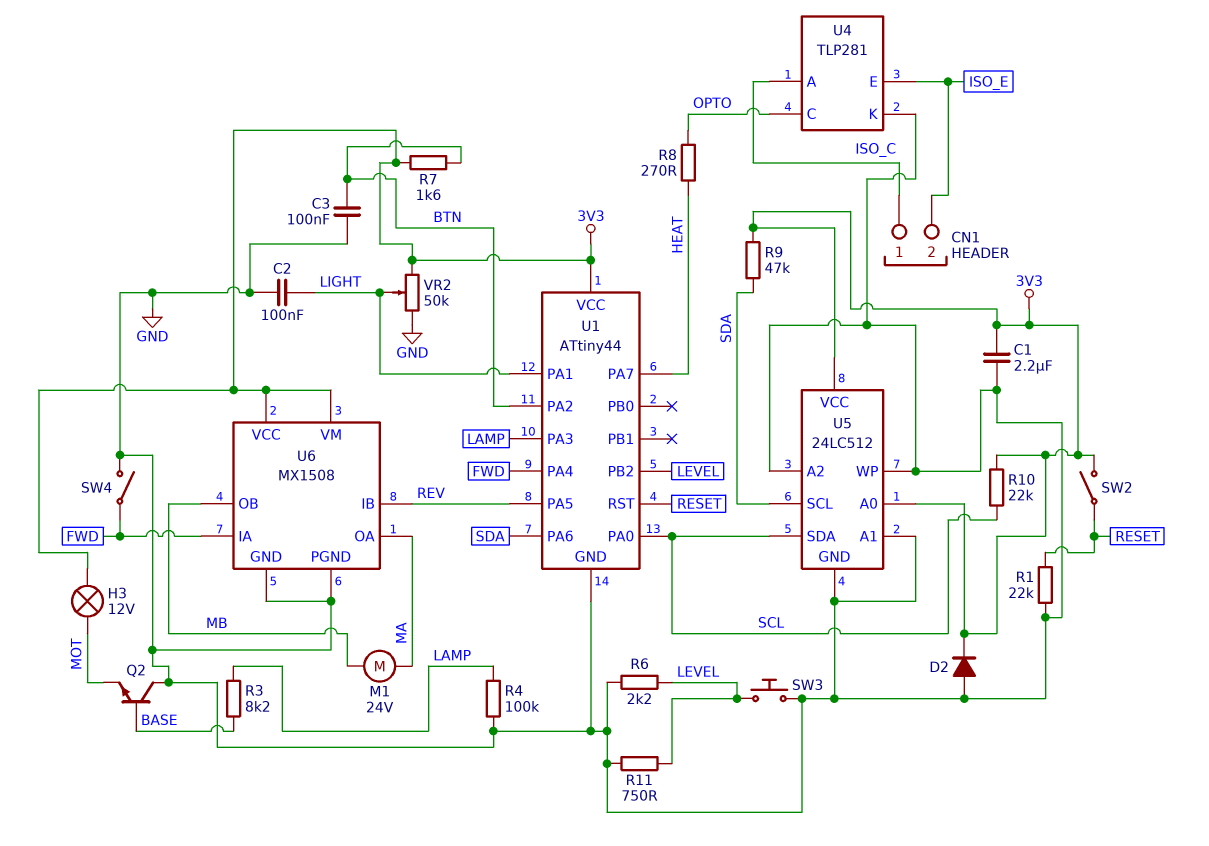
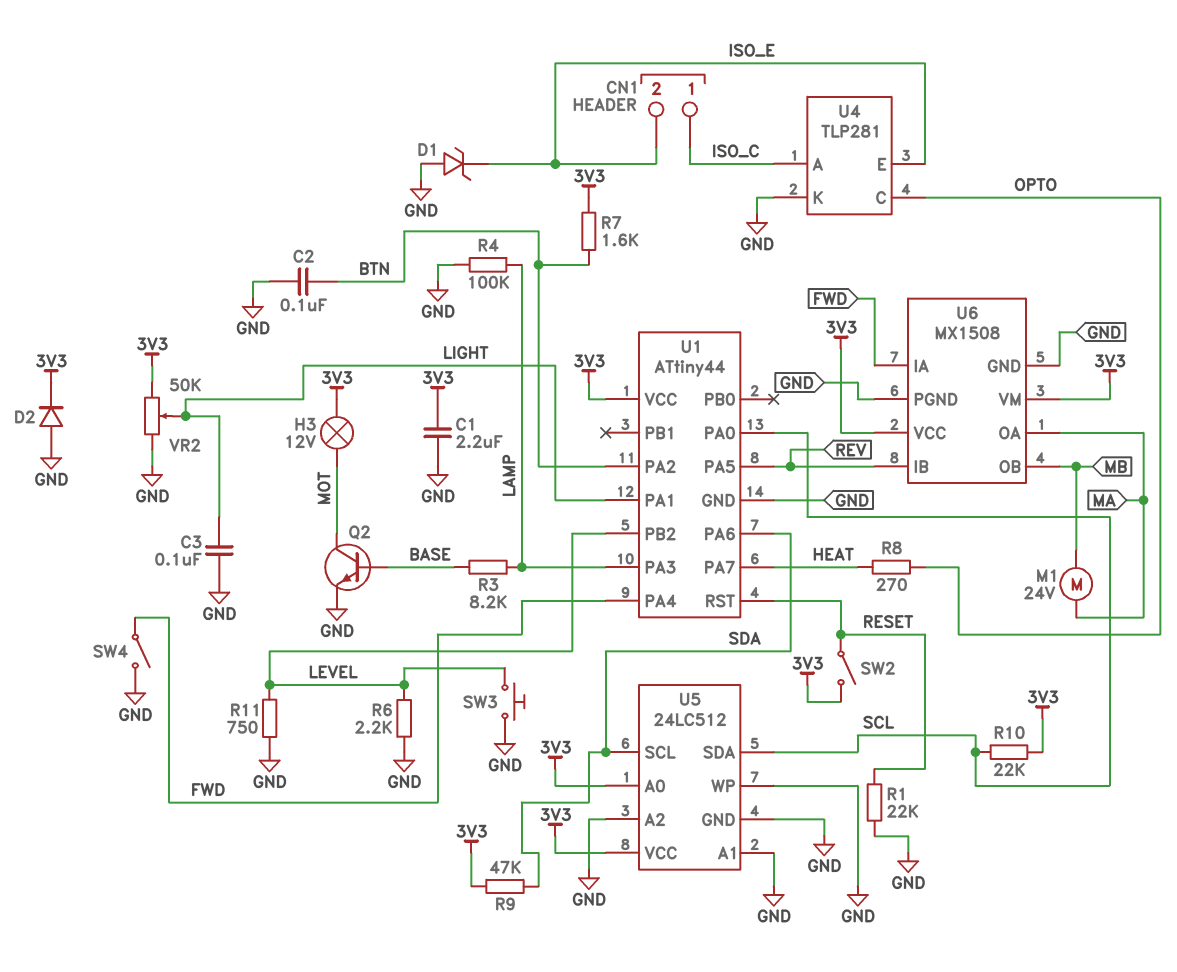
C2: 100nF (GND, LIGHT) -> 100nF (BTN, GND)
C3: 100nF (BTN, GND) -> 100nF (GND, LIGHT)
D1: none -> zener (A GND, K ISO_E)
Q2: NPN (B BASE, C GND, E MOT) -> NPN (B BASE, C MOT, E GND)

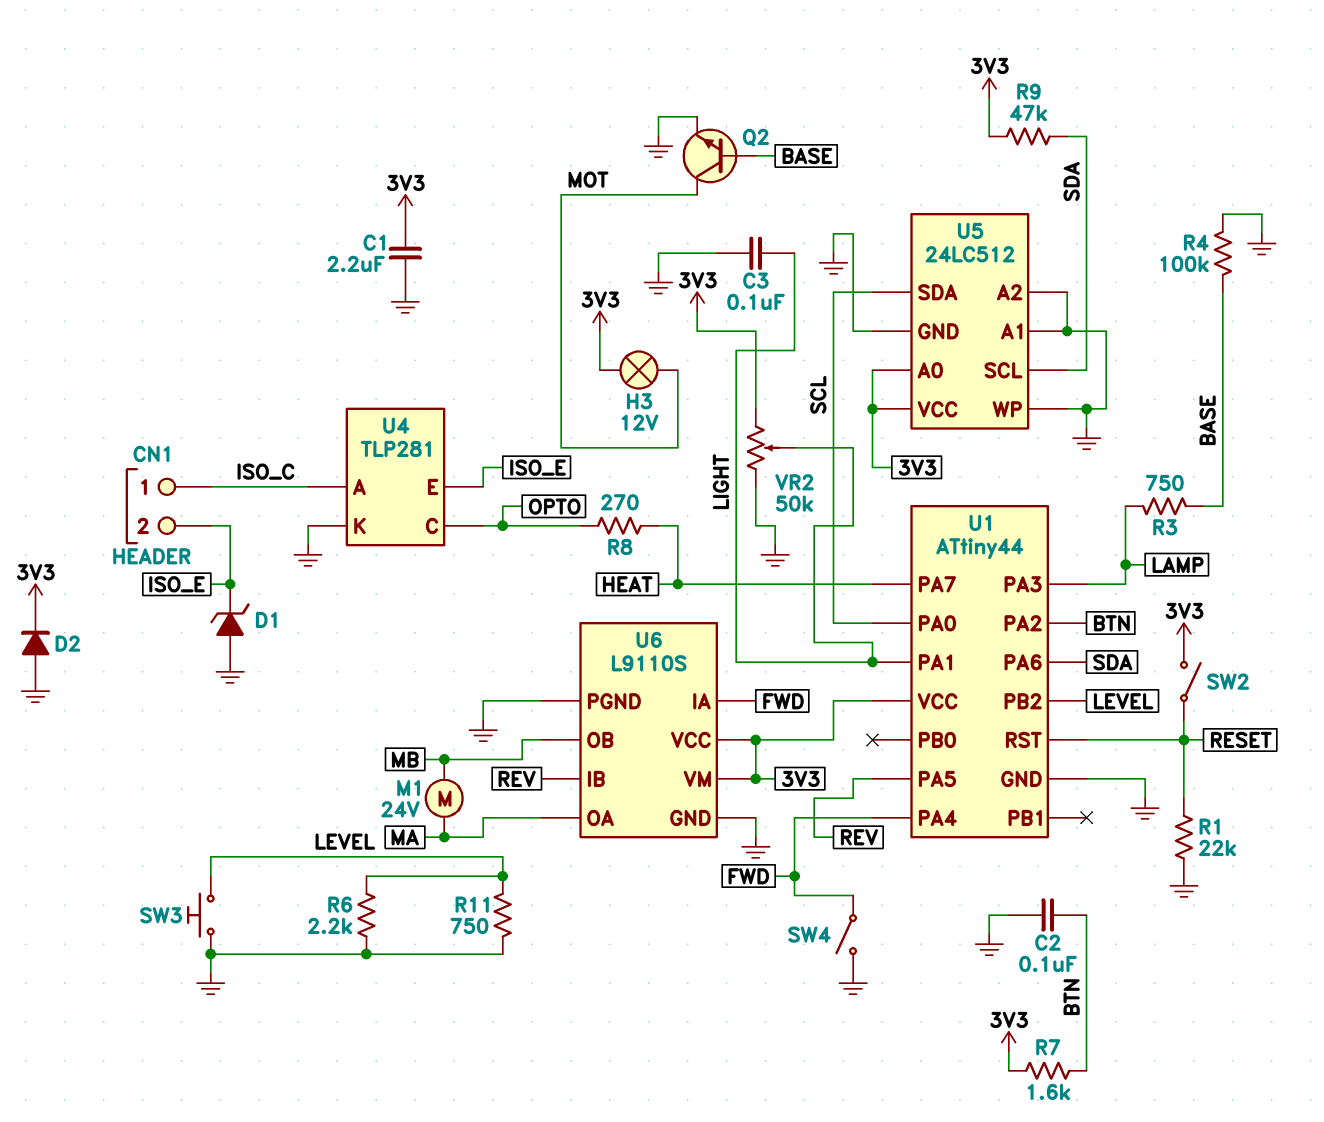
R3: 8.2k (BASE, LAMP) -> 750 (BASE, LAMP)
R4: 100k (GND, LAMP) -> 100k (BASE, GND)
R10: 22k (3V3, SCL) -> none
U6: MX1508 -> L9110S

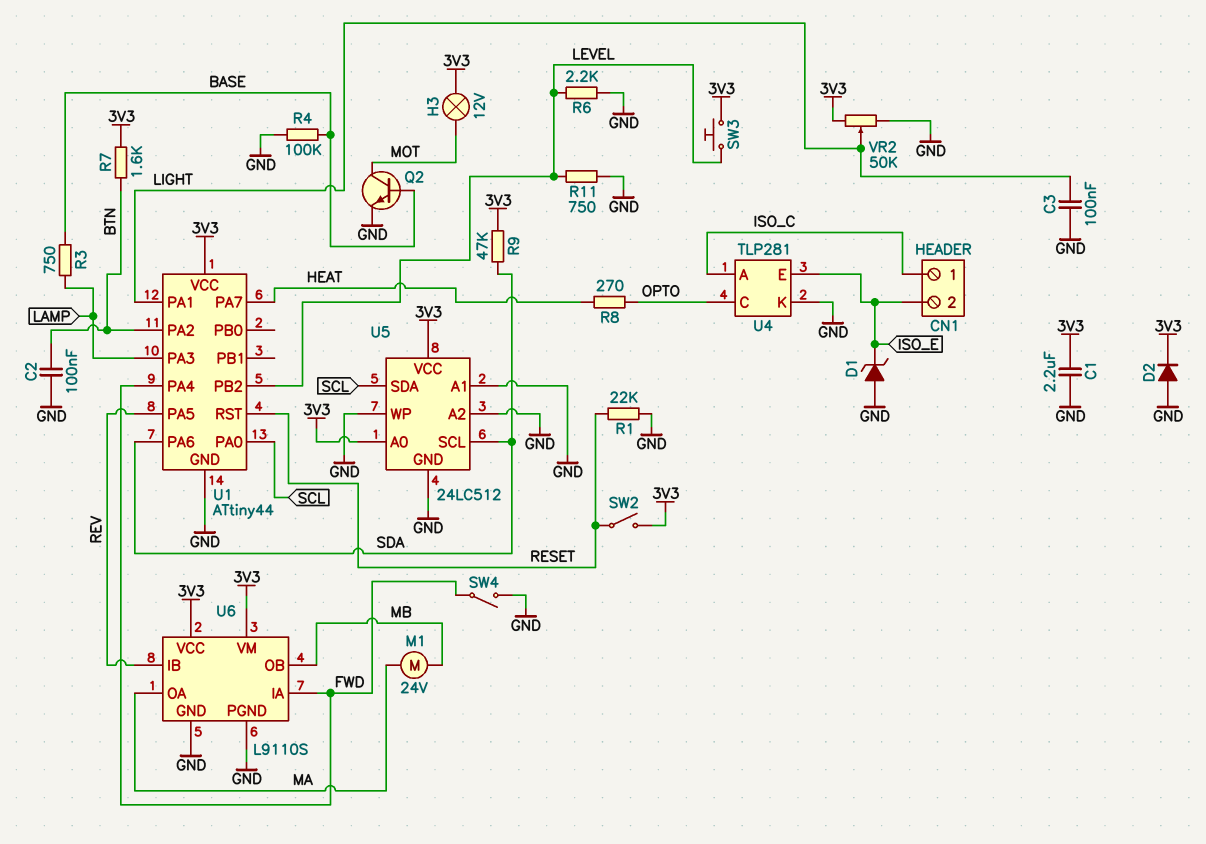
SW3: button (GND, LEVEL) -> button (3V3, LEVEL)

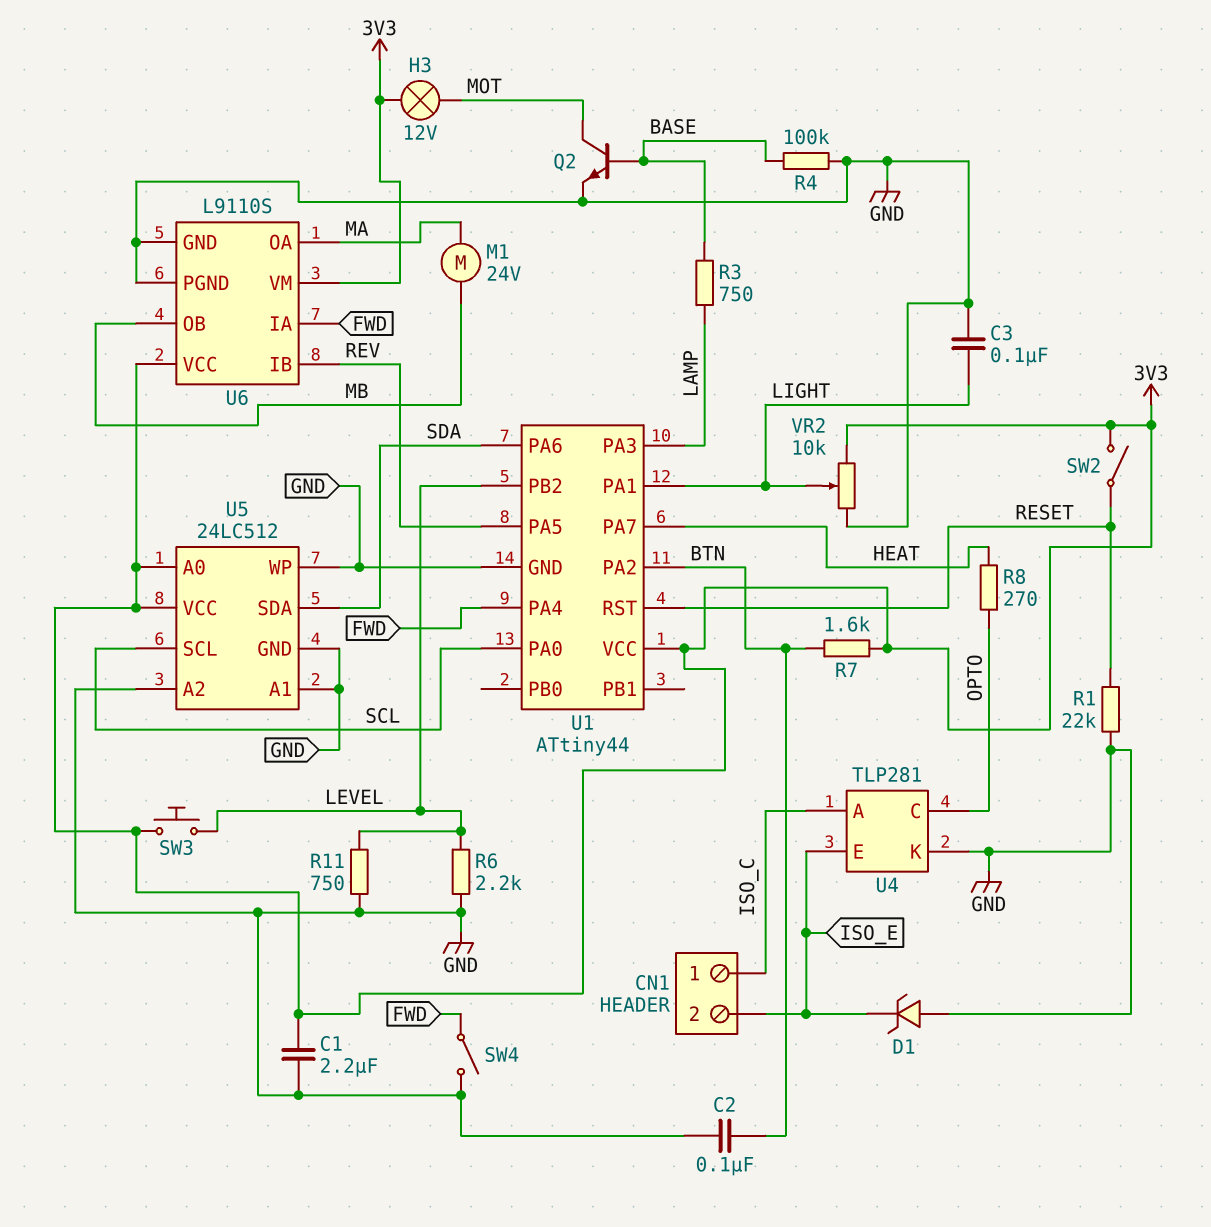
D2: diode (A GND, K 3V3) -> none
R9: 47k (3V3, SDA) -> none
U5 pin SCL: SDA -> SCL
U5 pin SDA: SCL -> SDA
VR2: 50k (3V3, GND, wiper LIGHT) -> 10k (3V3, GND, wiper LIGHT)

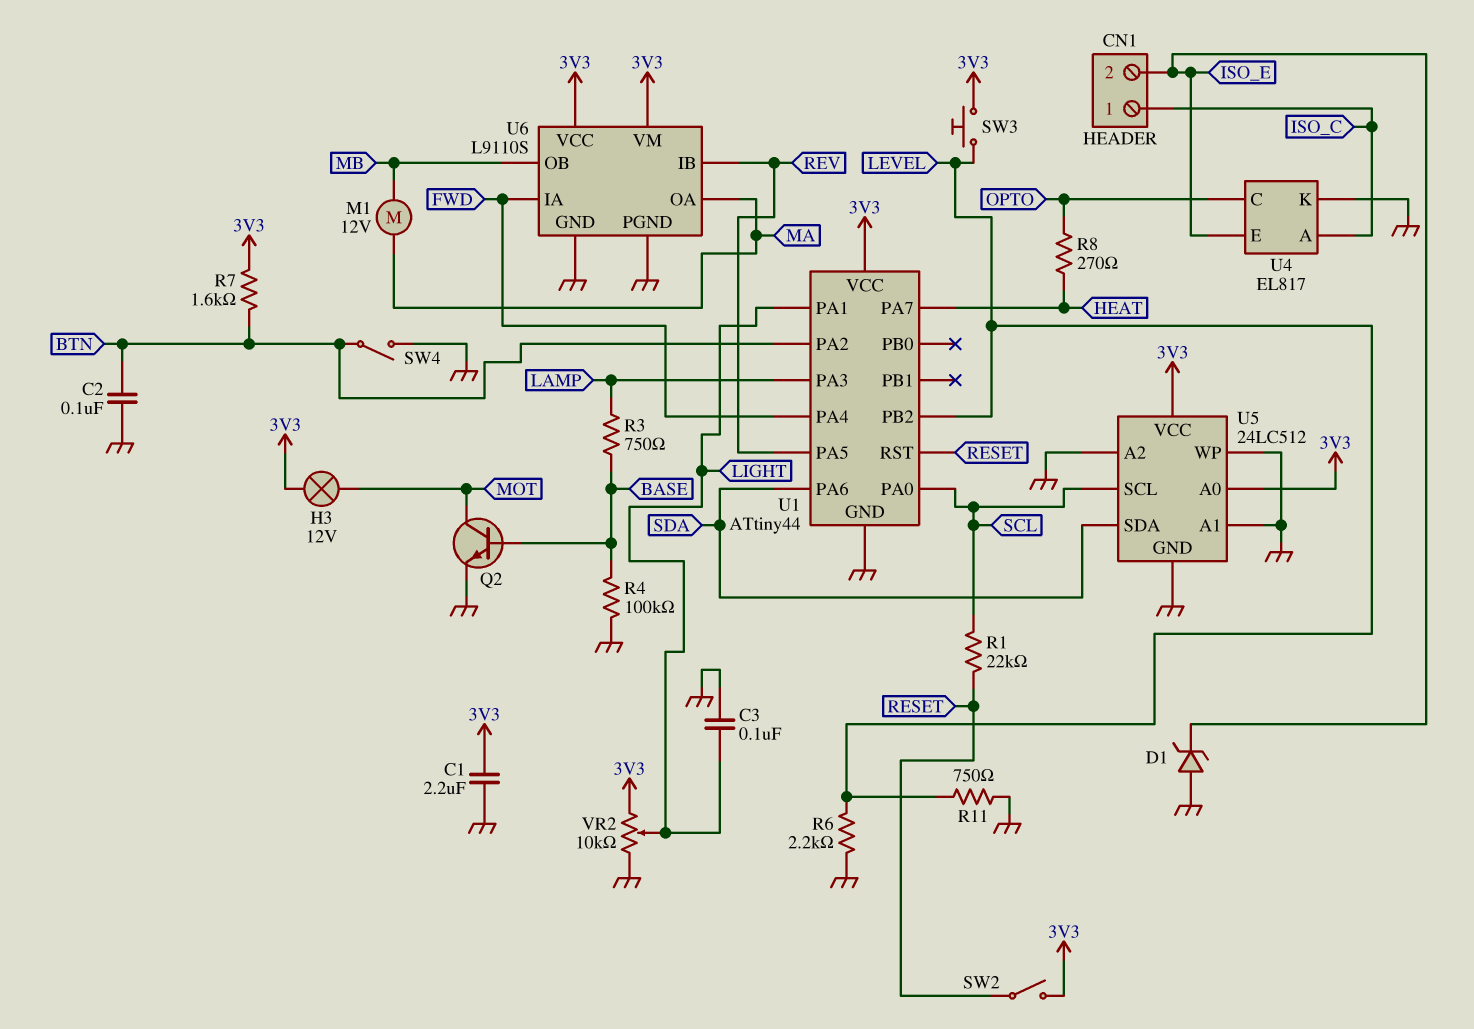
M1: motor 24V (MA, MB) -> motor 12V (MA, MB)
R1: 22k (GND, RESET) -> 22k (RESET, SCL)
SW4: switch (FWD, GND) -> switch (BTN, GND)
U4: TLP281 -> EL817

